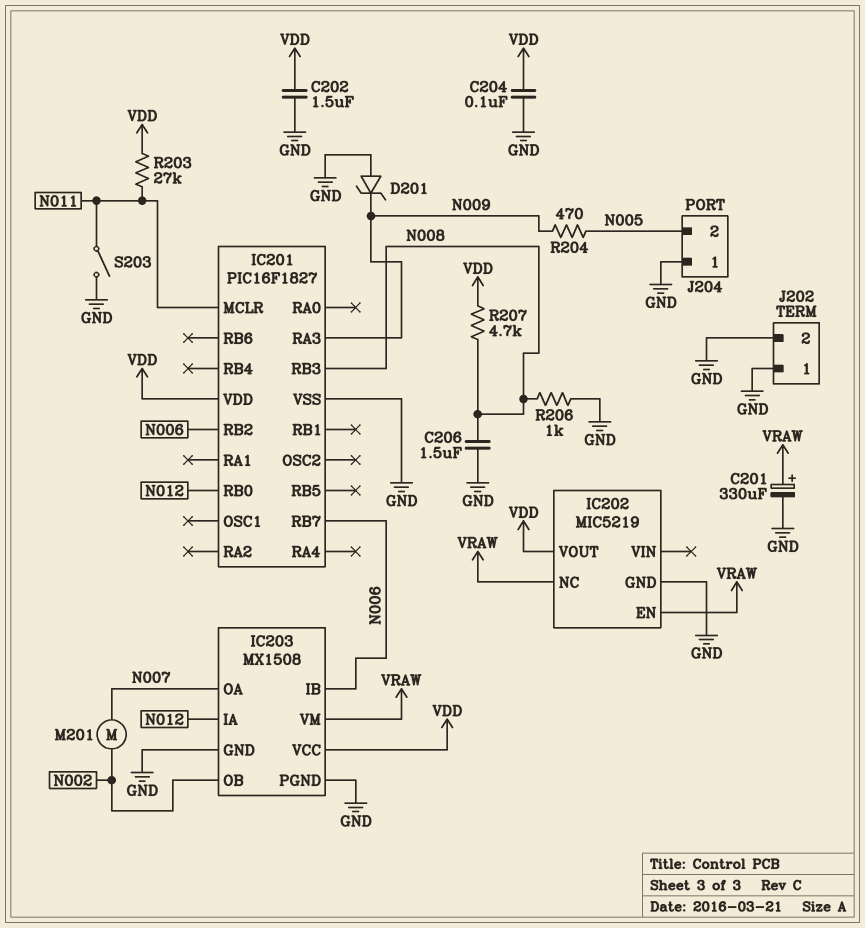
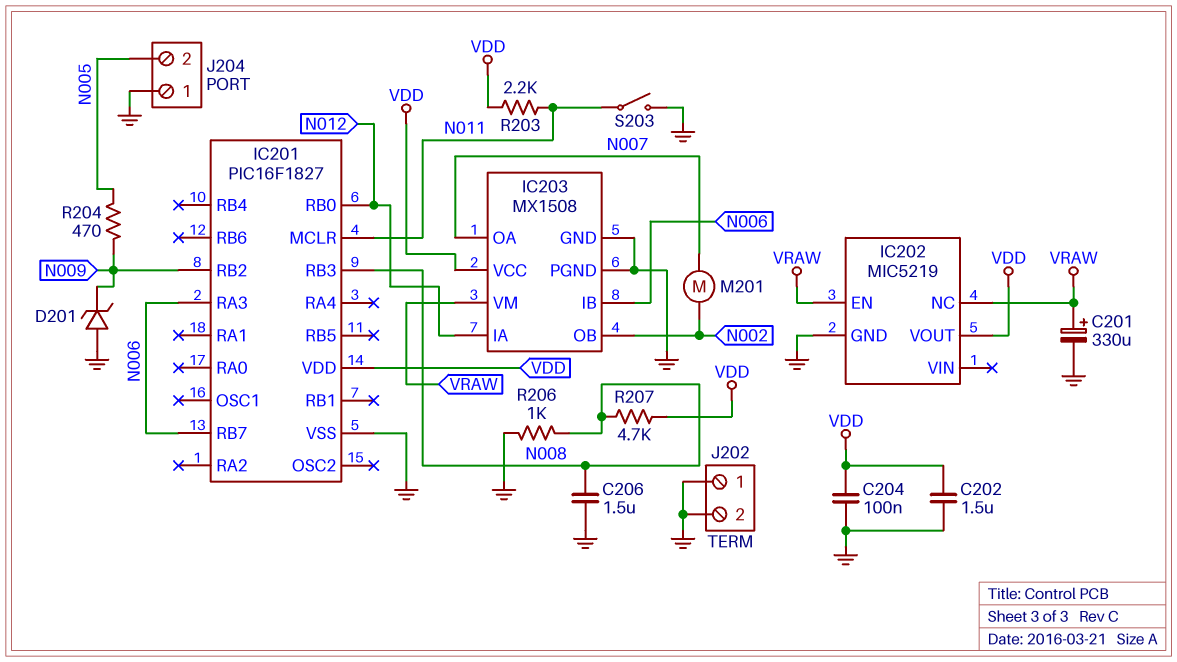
IC201 pin RA3: N009 -> N006
IC201 pin RB2: N006 -> N009
R203: 27k (N011, VDD) -> 2.2k (N011, VDD)

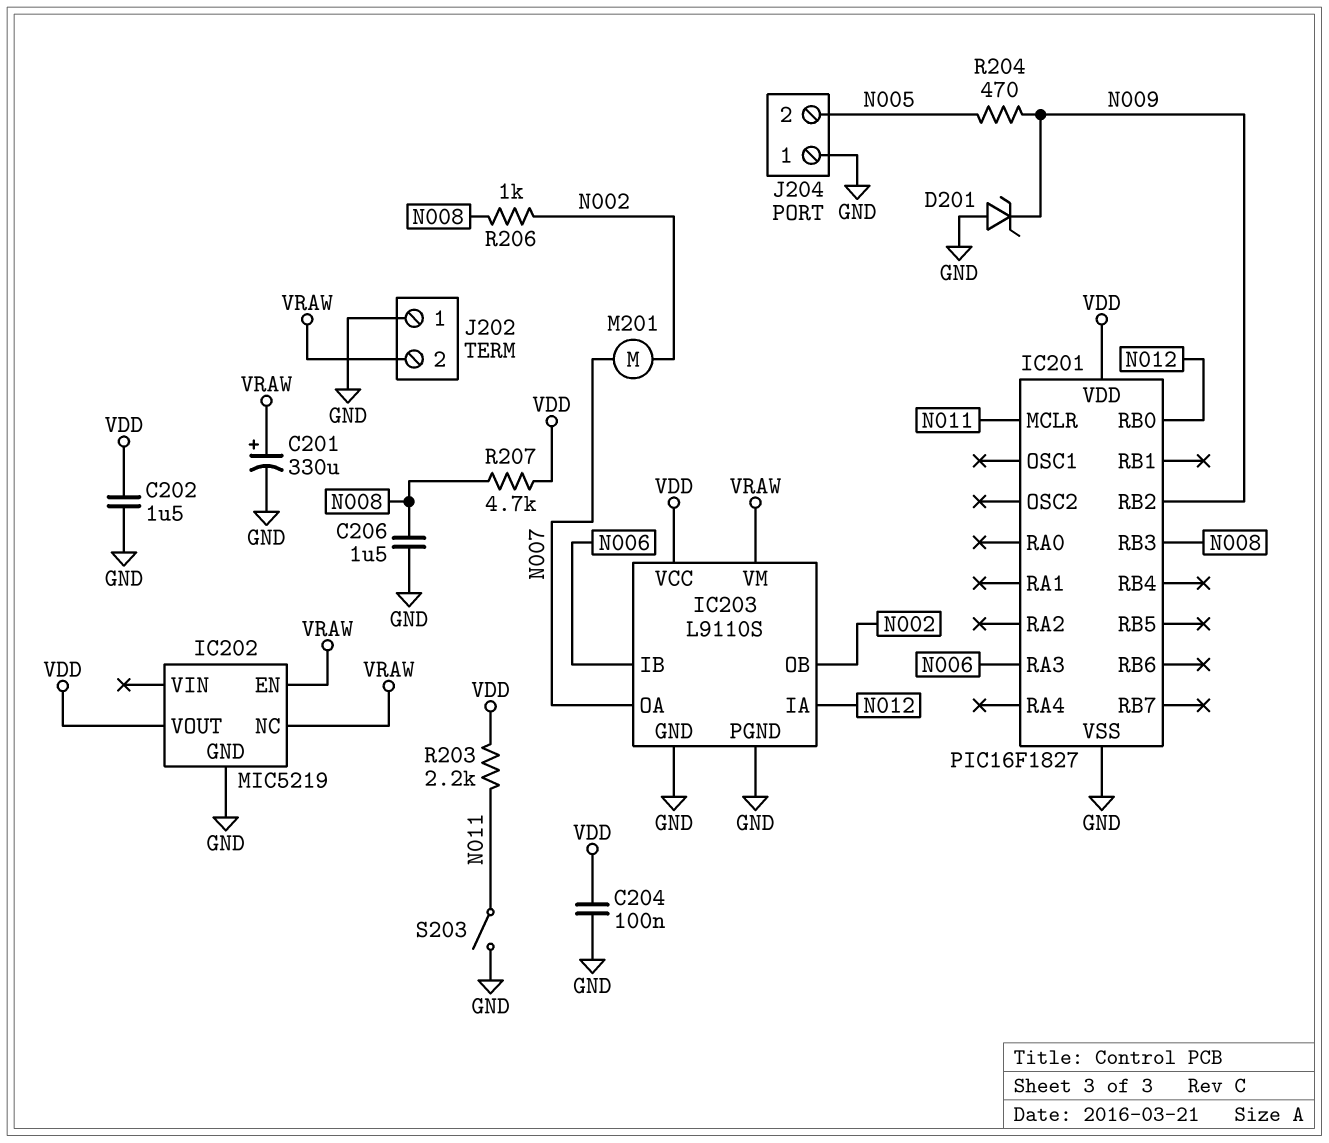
IC201 pin RB7: N006 -> none
IC203: MX1508 -> L9110S
J202 pin 2: GND -> VRAW
R206: 1k (GND, N008) -> 1k (N002, N008)

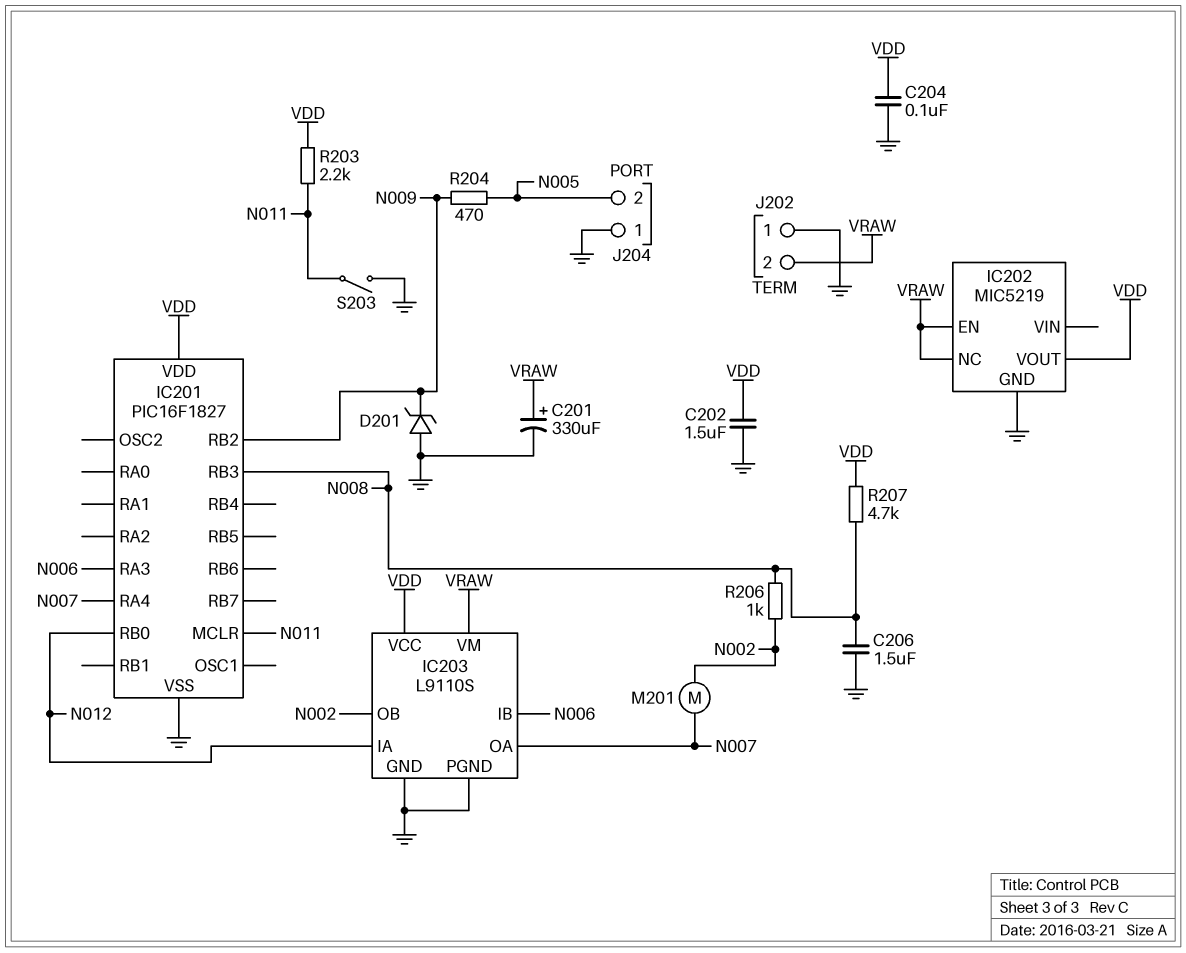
IC201 pin RA4: none -> N007

